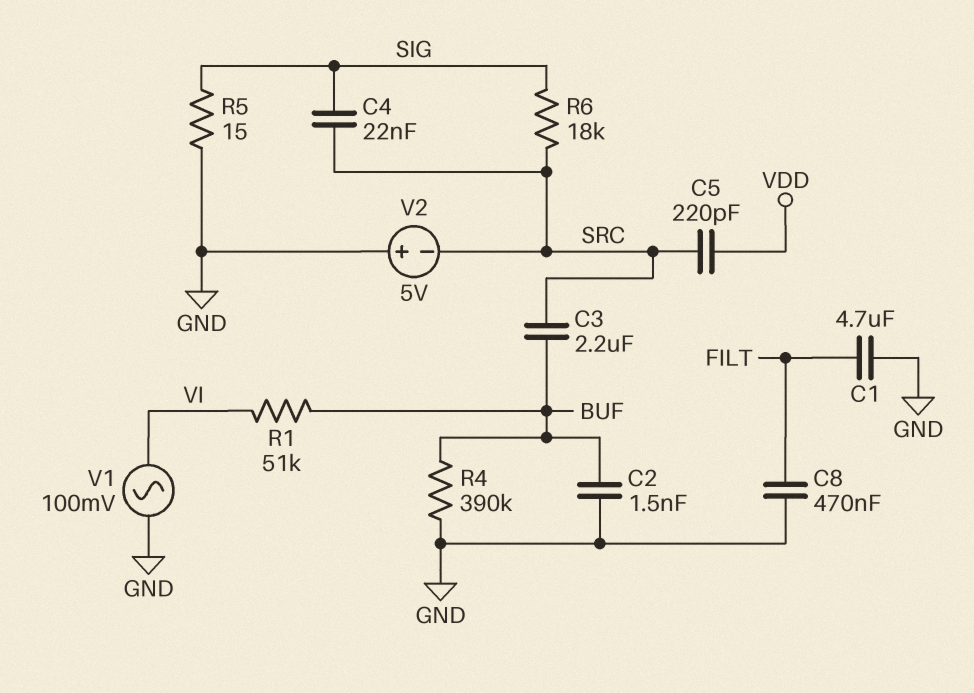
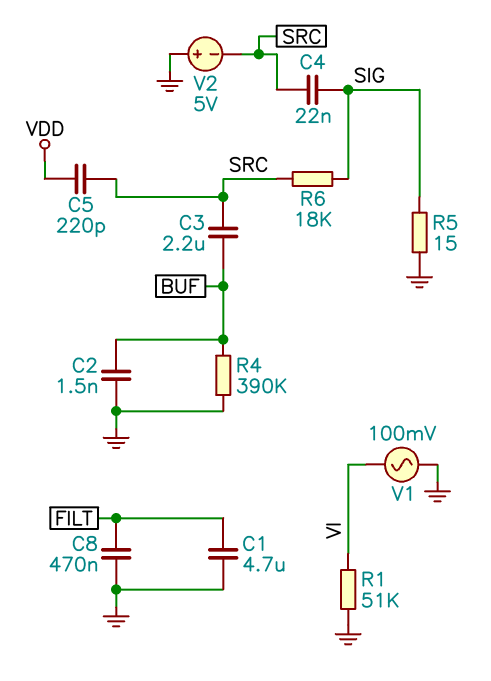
R1: 51k (BUF, VI) -> 51k (GND, VI)

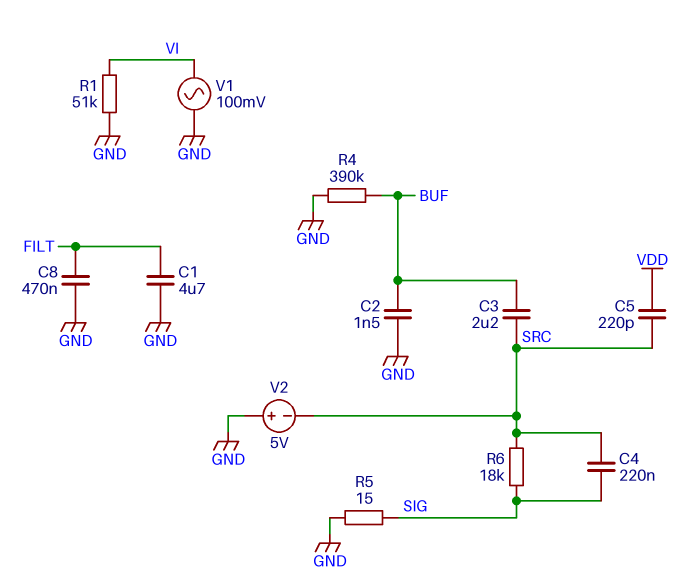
C4: 22nF (SIG, SRC) -> 220nF (SIG, SRC)

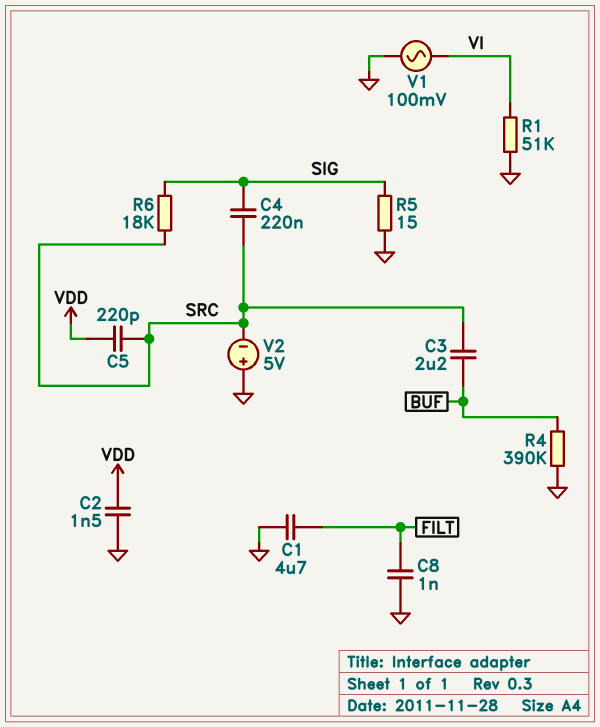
C2: 1.5nF (BUF, GND) -> 1.5nF (GND, VDD)
C8: 470nF (FILT, GND) -> 1nF (FILT, GND)

